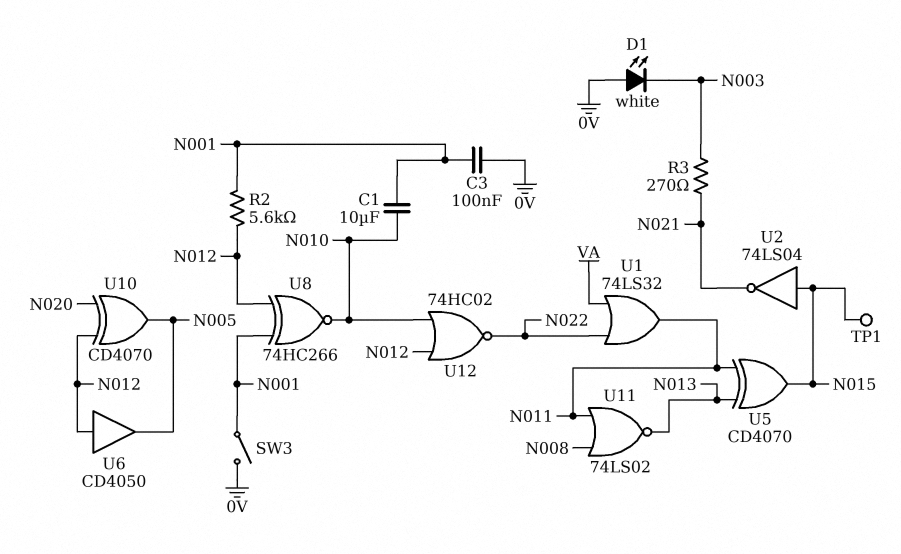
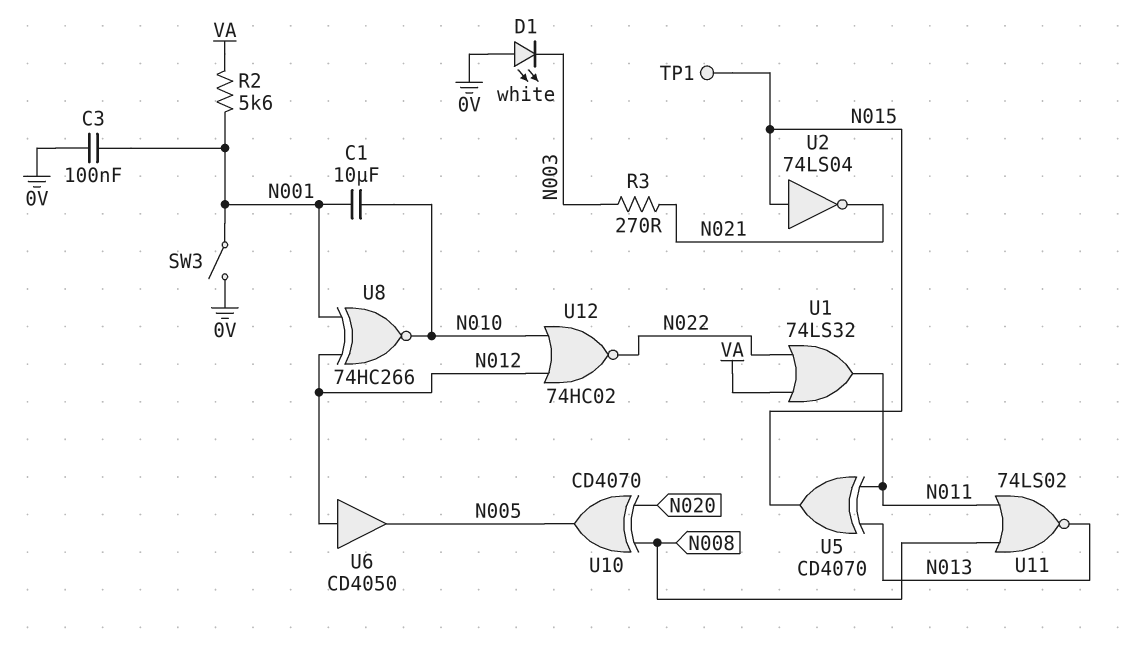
R2: 5.6k (N001, N012) -> 5.6k (N001, VA)
U10: XOR CD4070 (in N012, in N020, out N005) -> XOR CD4070 (in N008, in N020, out N005)

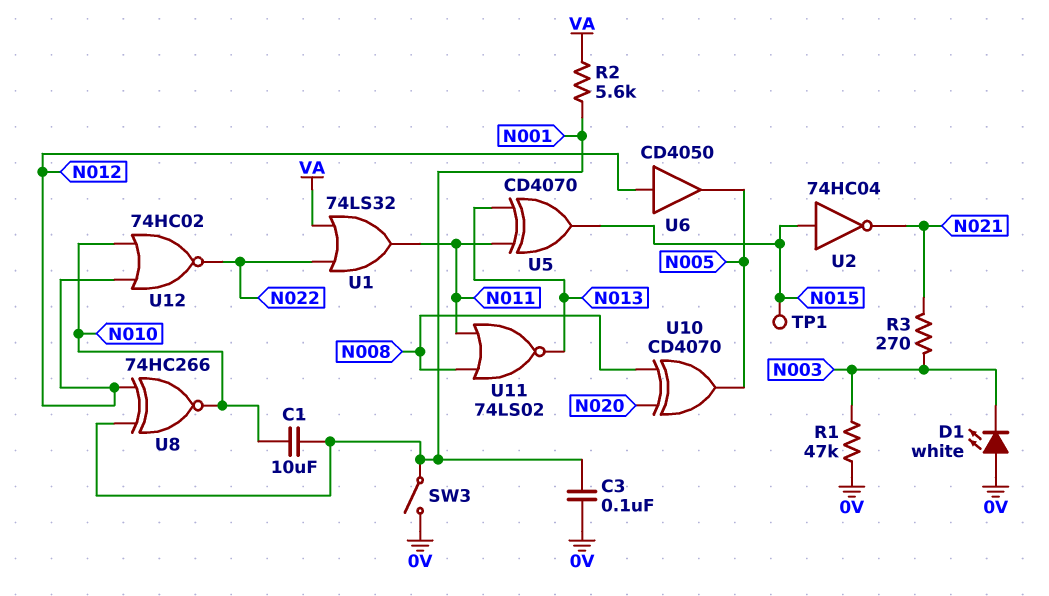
R1: none -> 47k (0V, N003)
U2: NOT 74LS04 (in N015, out N021) -> NOT 74HC04 (in N015, out N021)

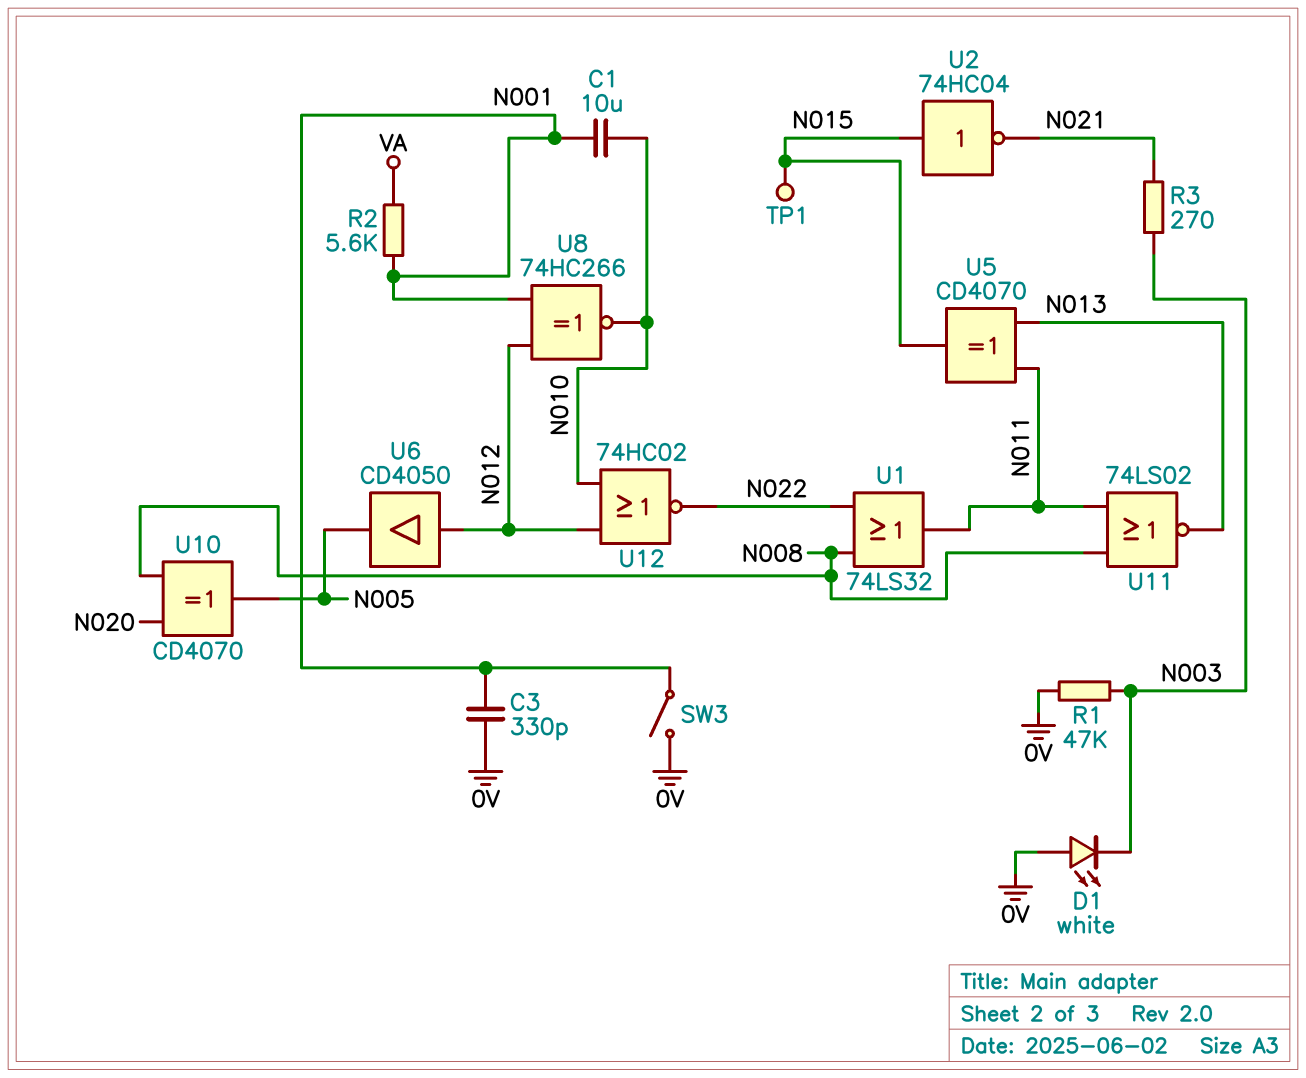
C3: 100nF (0V, N001) -> 330pF (0V, N001)
U1: OR 74LS32 (in N022, in VA, out N011) -> OR 74LS32 (in N008, in N022, out N011)

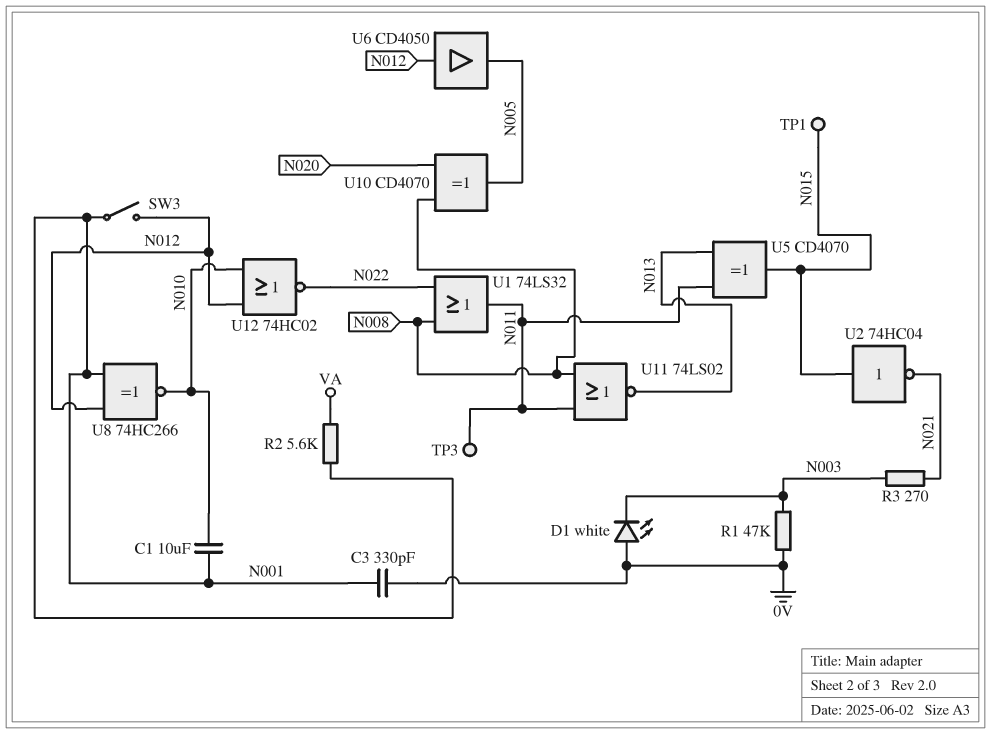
SW3: switch (0V, N001) -> switch (N001, N012)
TP3: none -> test point (N011)

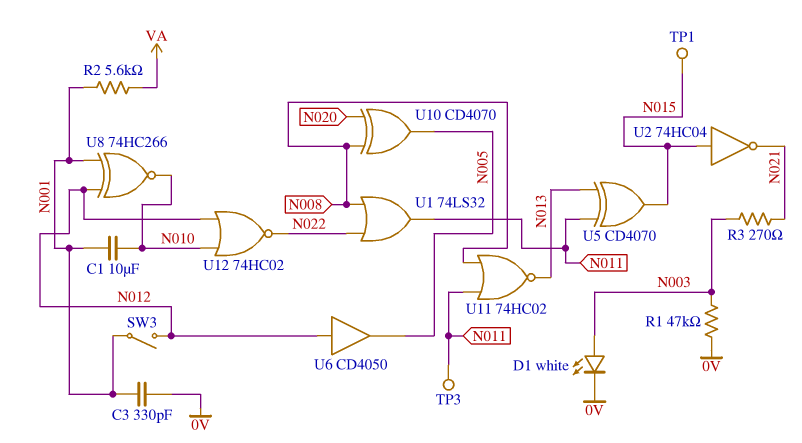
D1: LED white (A 0V, K N003) -> LED white (A N003, K 0V)
U11: NOR 74LS02 (in N008, in N011, out N013) -> NOR 74HC02 (in N008, in N011, out N013)

